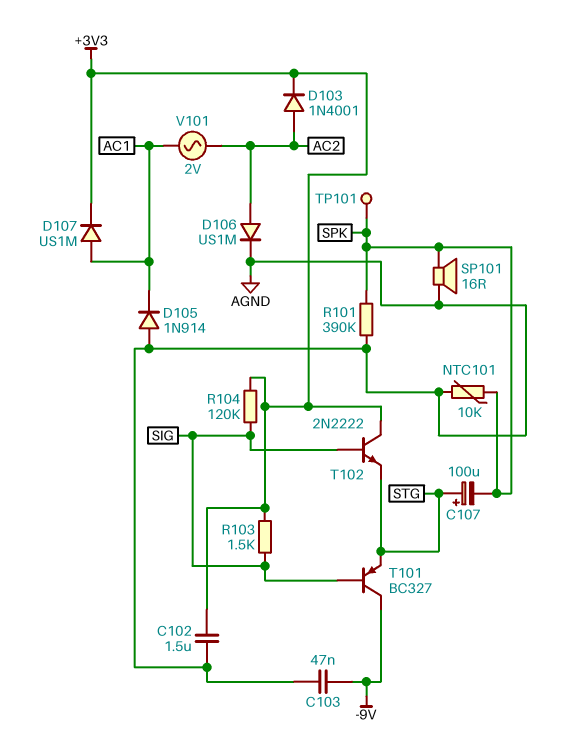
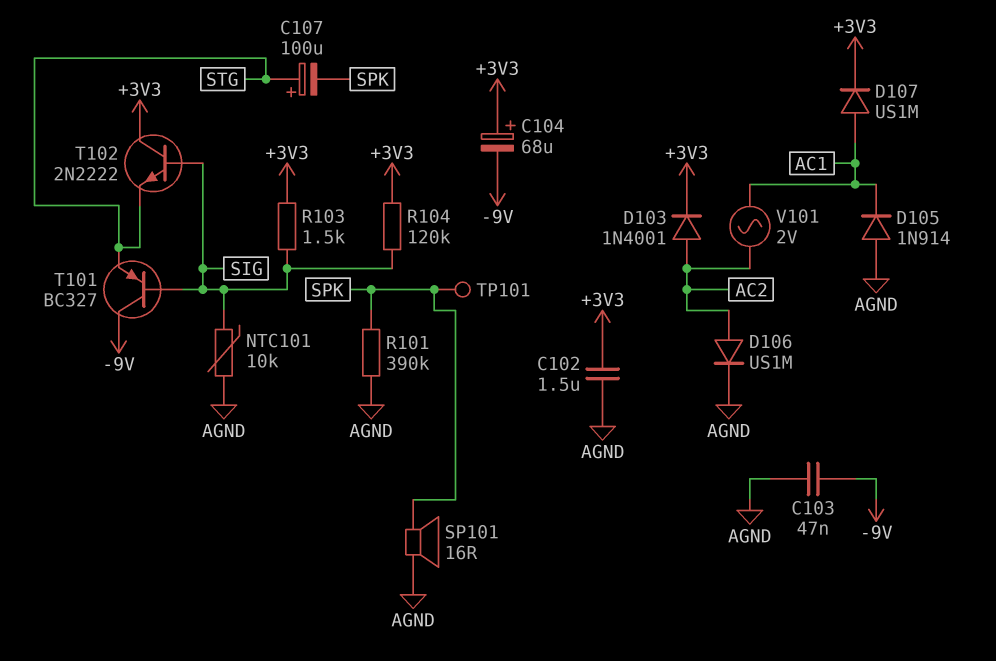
C104: none -> 68uF (plus +3V3, minus -9V)
NTC101: 10k (AGND, SPK) -> 10k (AGND, SIG)

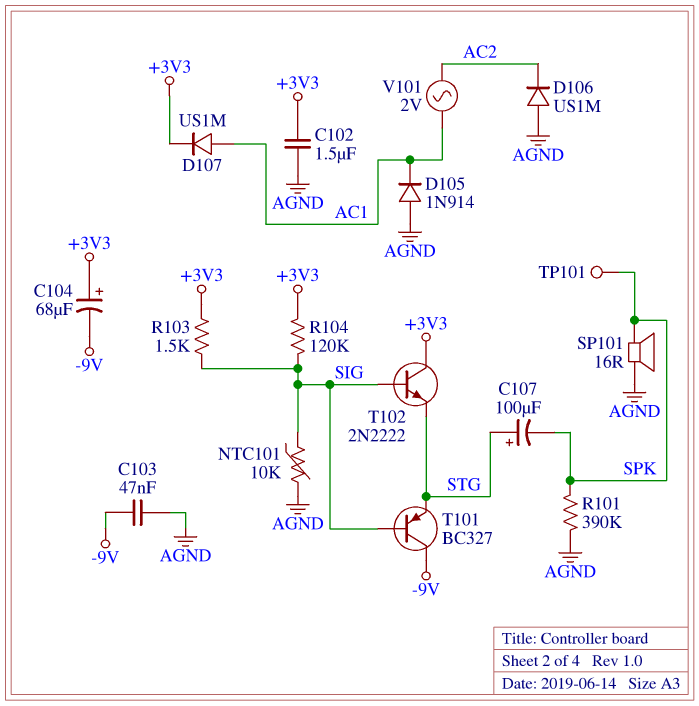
D103: diode 1N4001 (A AC2, K +3V3) -> none
D106: diode US1M (A AC2, K AGND) -> diode US1M (A AGND, K AC2)

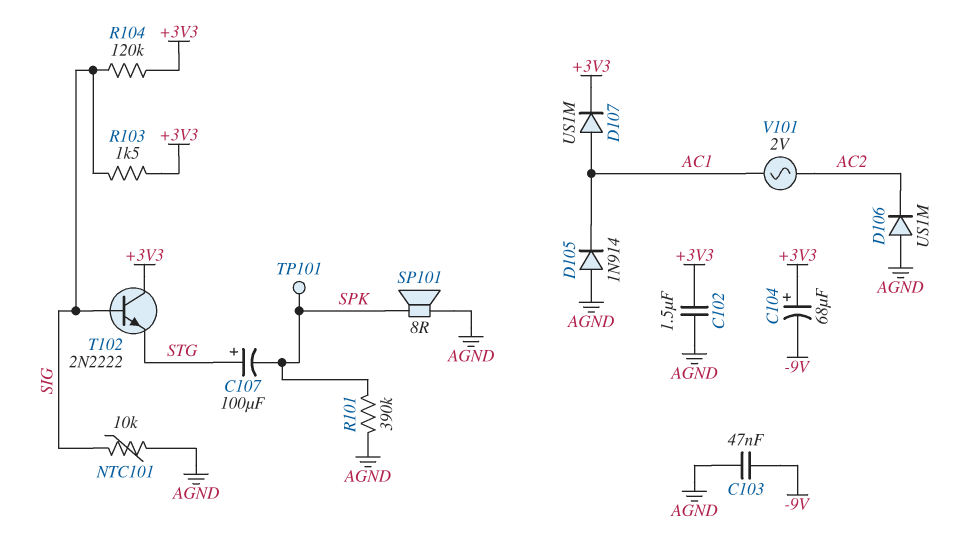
SP101: speaker 16R (AGND, SPK) -> speaker 8R (AGND, SPK)
T101: PNP BC327 (B SIG, C -9V, E STG) -> none

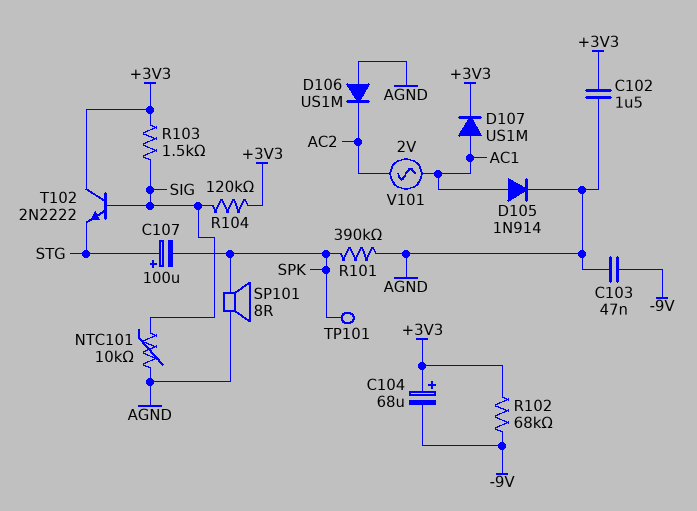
D105: diode 1N914 (A AGND, K AC1) -> diode 1N914 (A AC1, K AGND)
R102: none -> 68k (+3V3, -9V)

